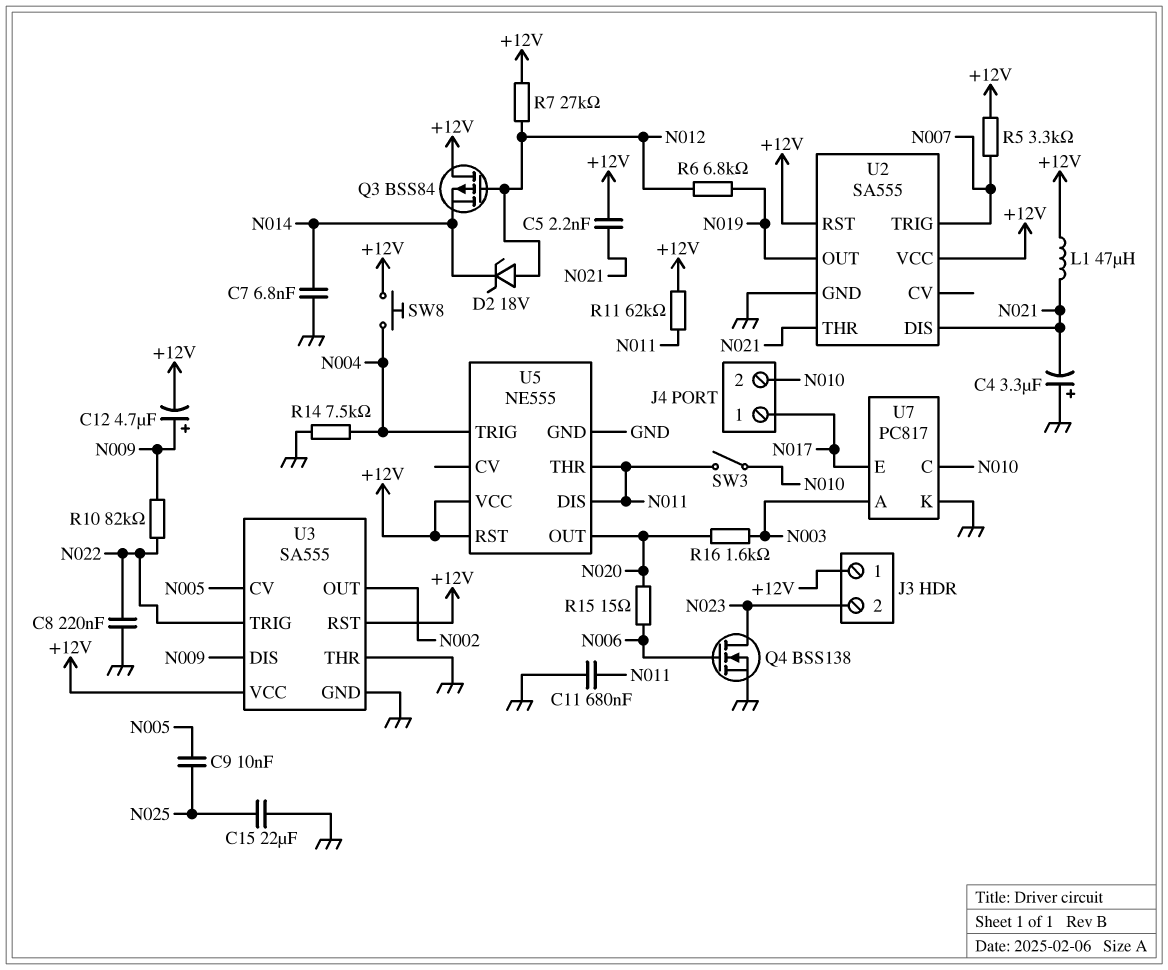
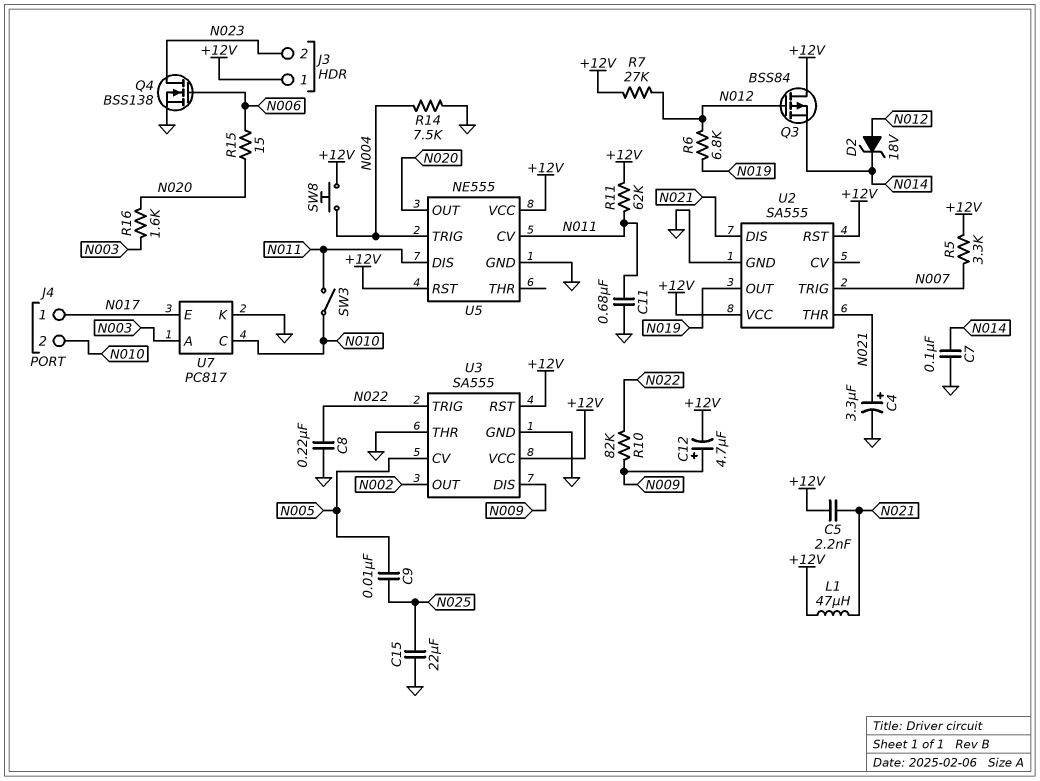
C4: 3.3uF (plus GND, minus N021) -> 3.3uF (plus N021, minus GND)
C7: 6.8nF (GND, N014) -> 100nF (GND, N014)
U5 pin CV: none -> N011
U5 pin THR: N011 -> none

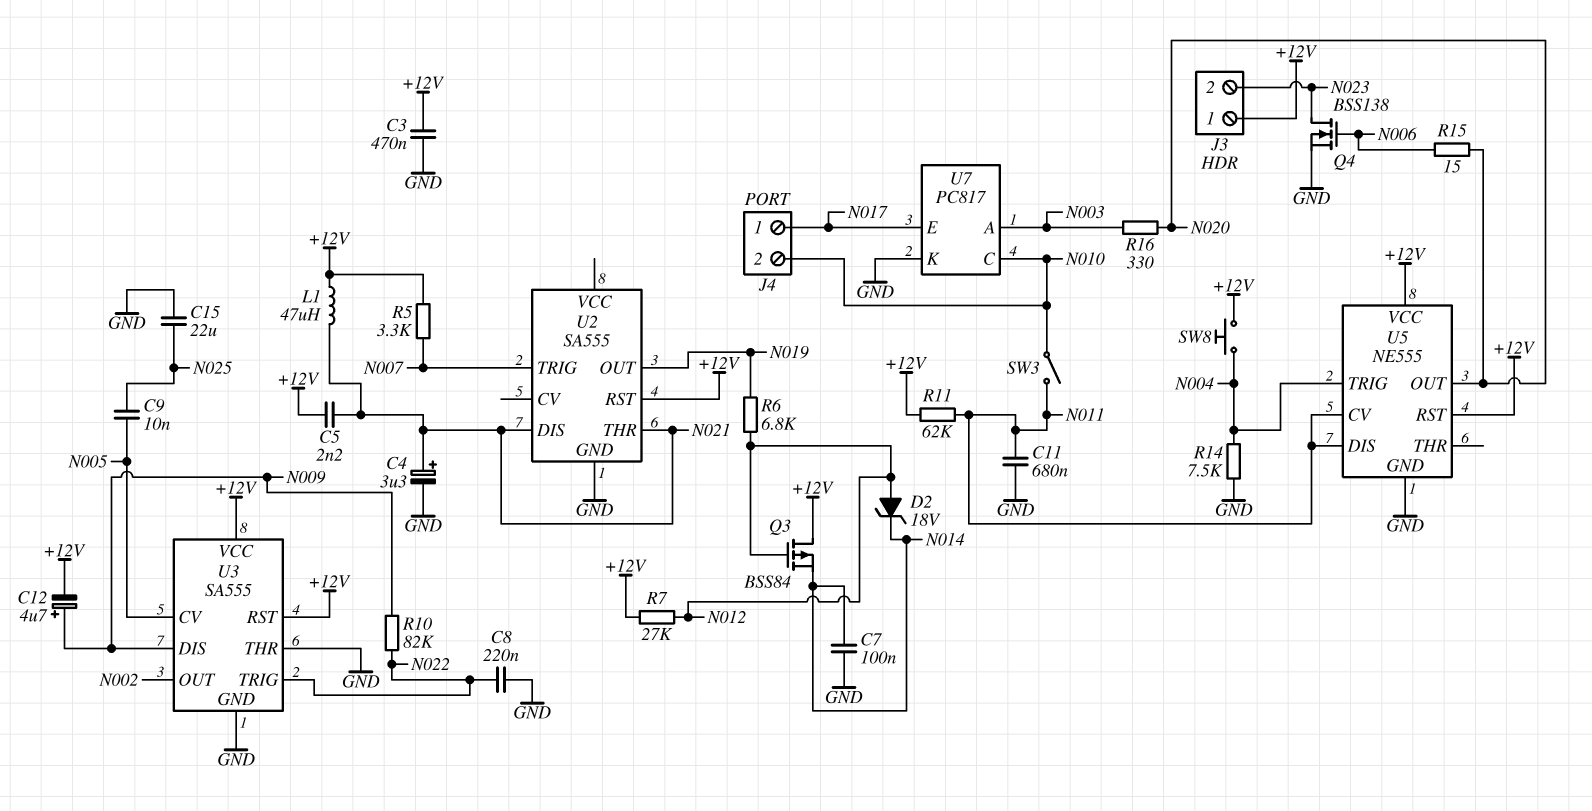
C3: none -> 470nF (+12V, GND)
R16: 1.6k (N003, N020) -> 330 (N003, N020)
U2 pin VCC: +12V -> none

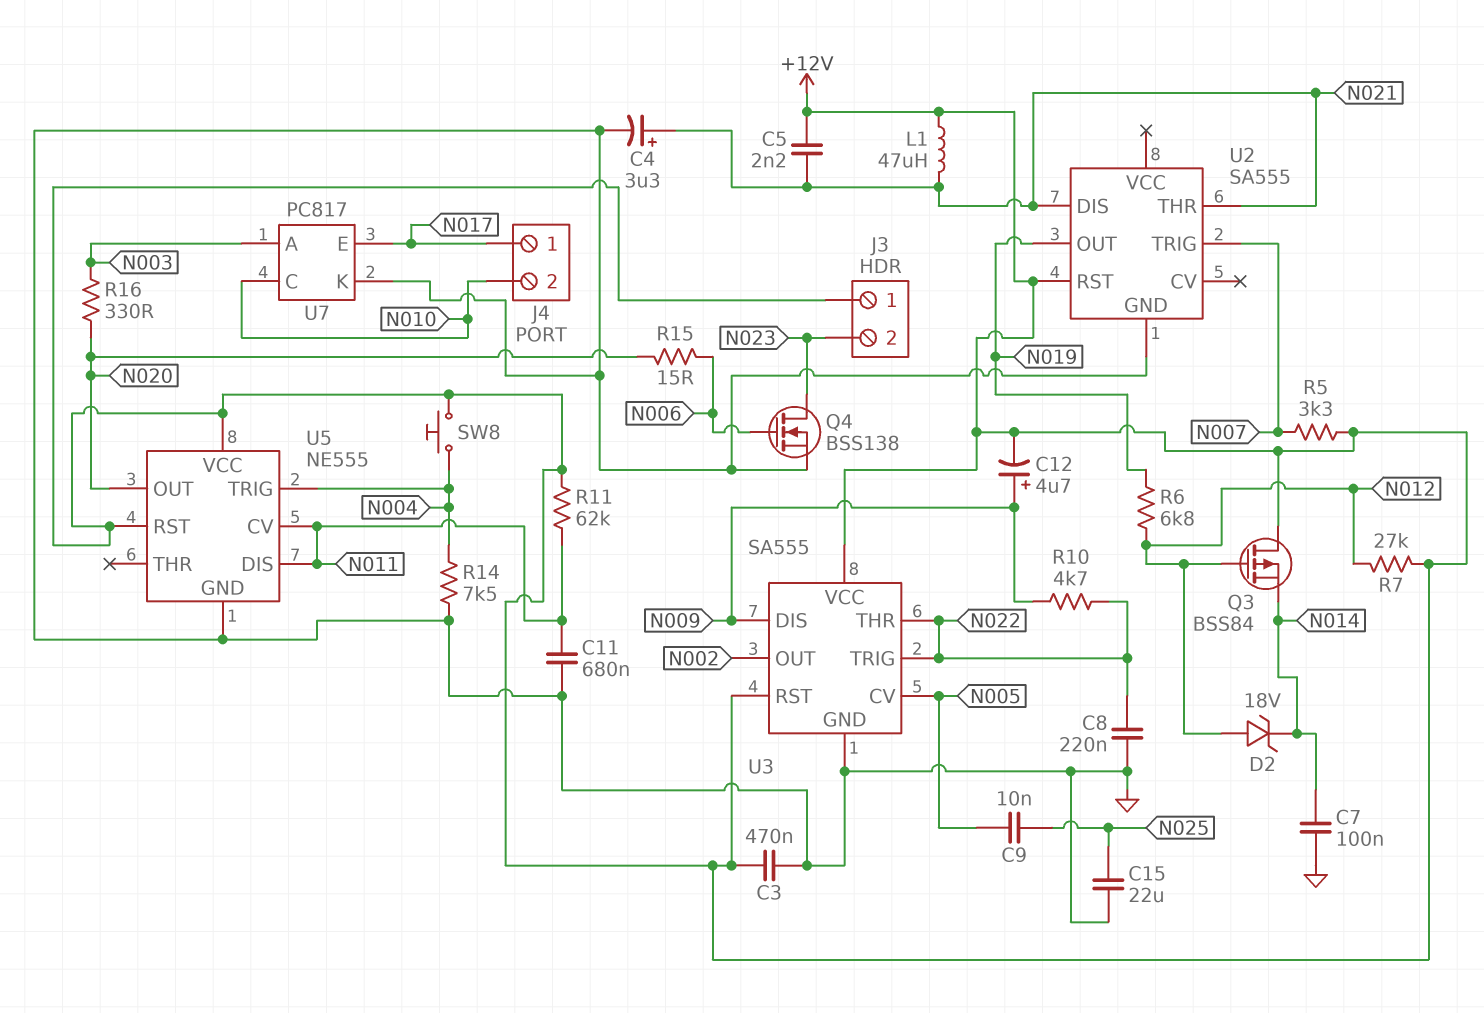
R10: 82k (N009, N022) -> 4.7k (N009, N022)
SW3: switch (N010, N011) -> none
U3 pin THR: GND -> N022

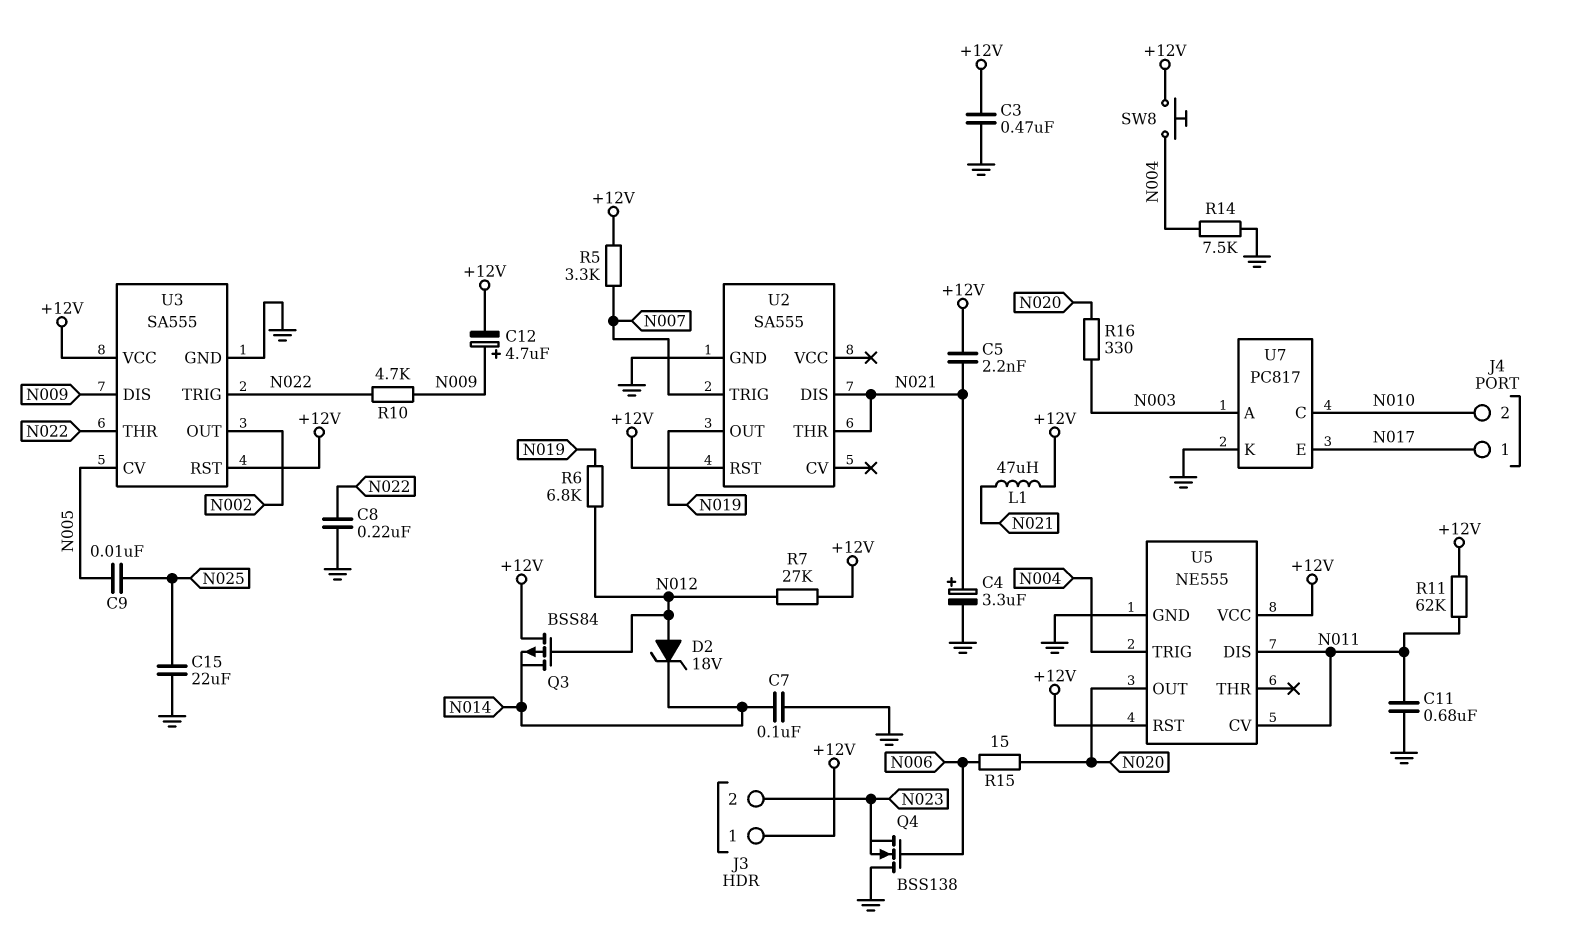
Q4: NMOS BSS138 (G N006, D N023, S GND) -> NMOS BSS138 (G N006, D GND, S N023)

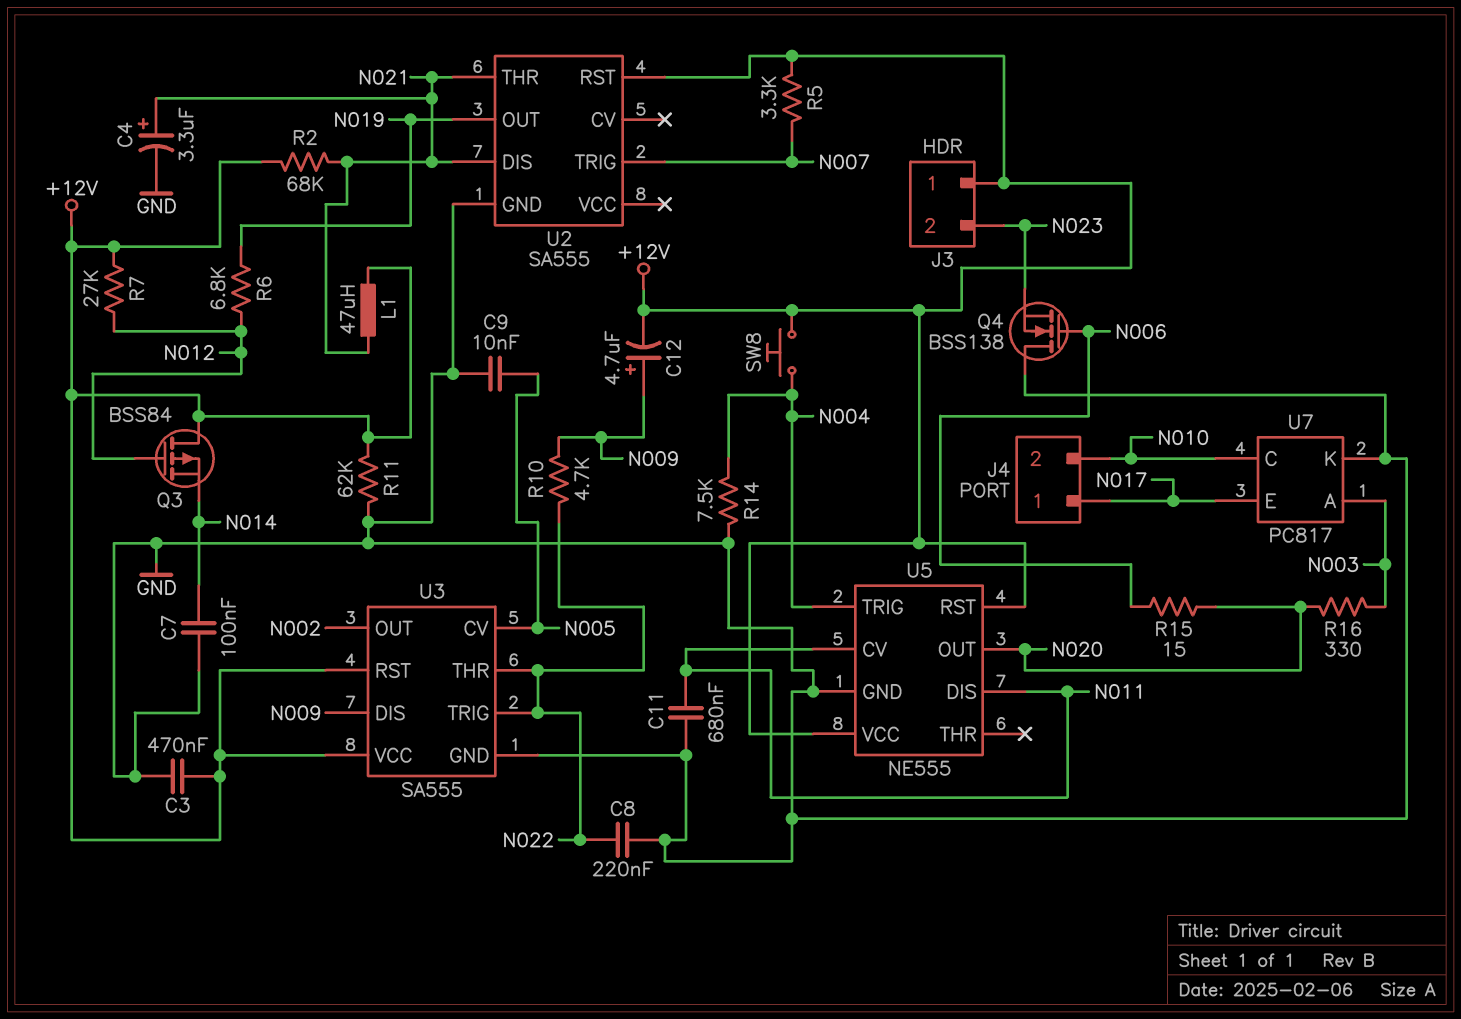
C5: 2.2nF (+12V, N021) -> none
C9: 10nF (N005, N025) -> 10nF (GND, N005)
C15: 22uF (GND, N025) -> none
D2: zener 18V (A N012, K N014) -> none
R2: none -> 68k (+12V, N021)
R11: 62k (+12V, N011) -> 62k (+12V, GND)

